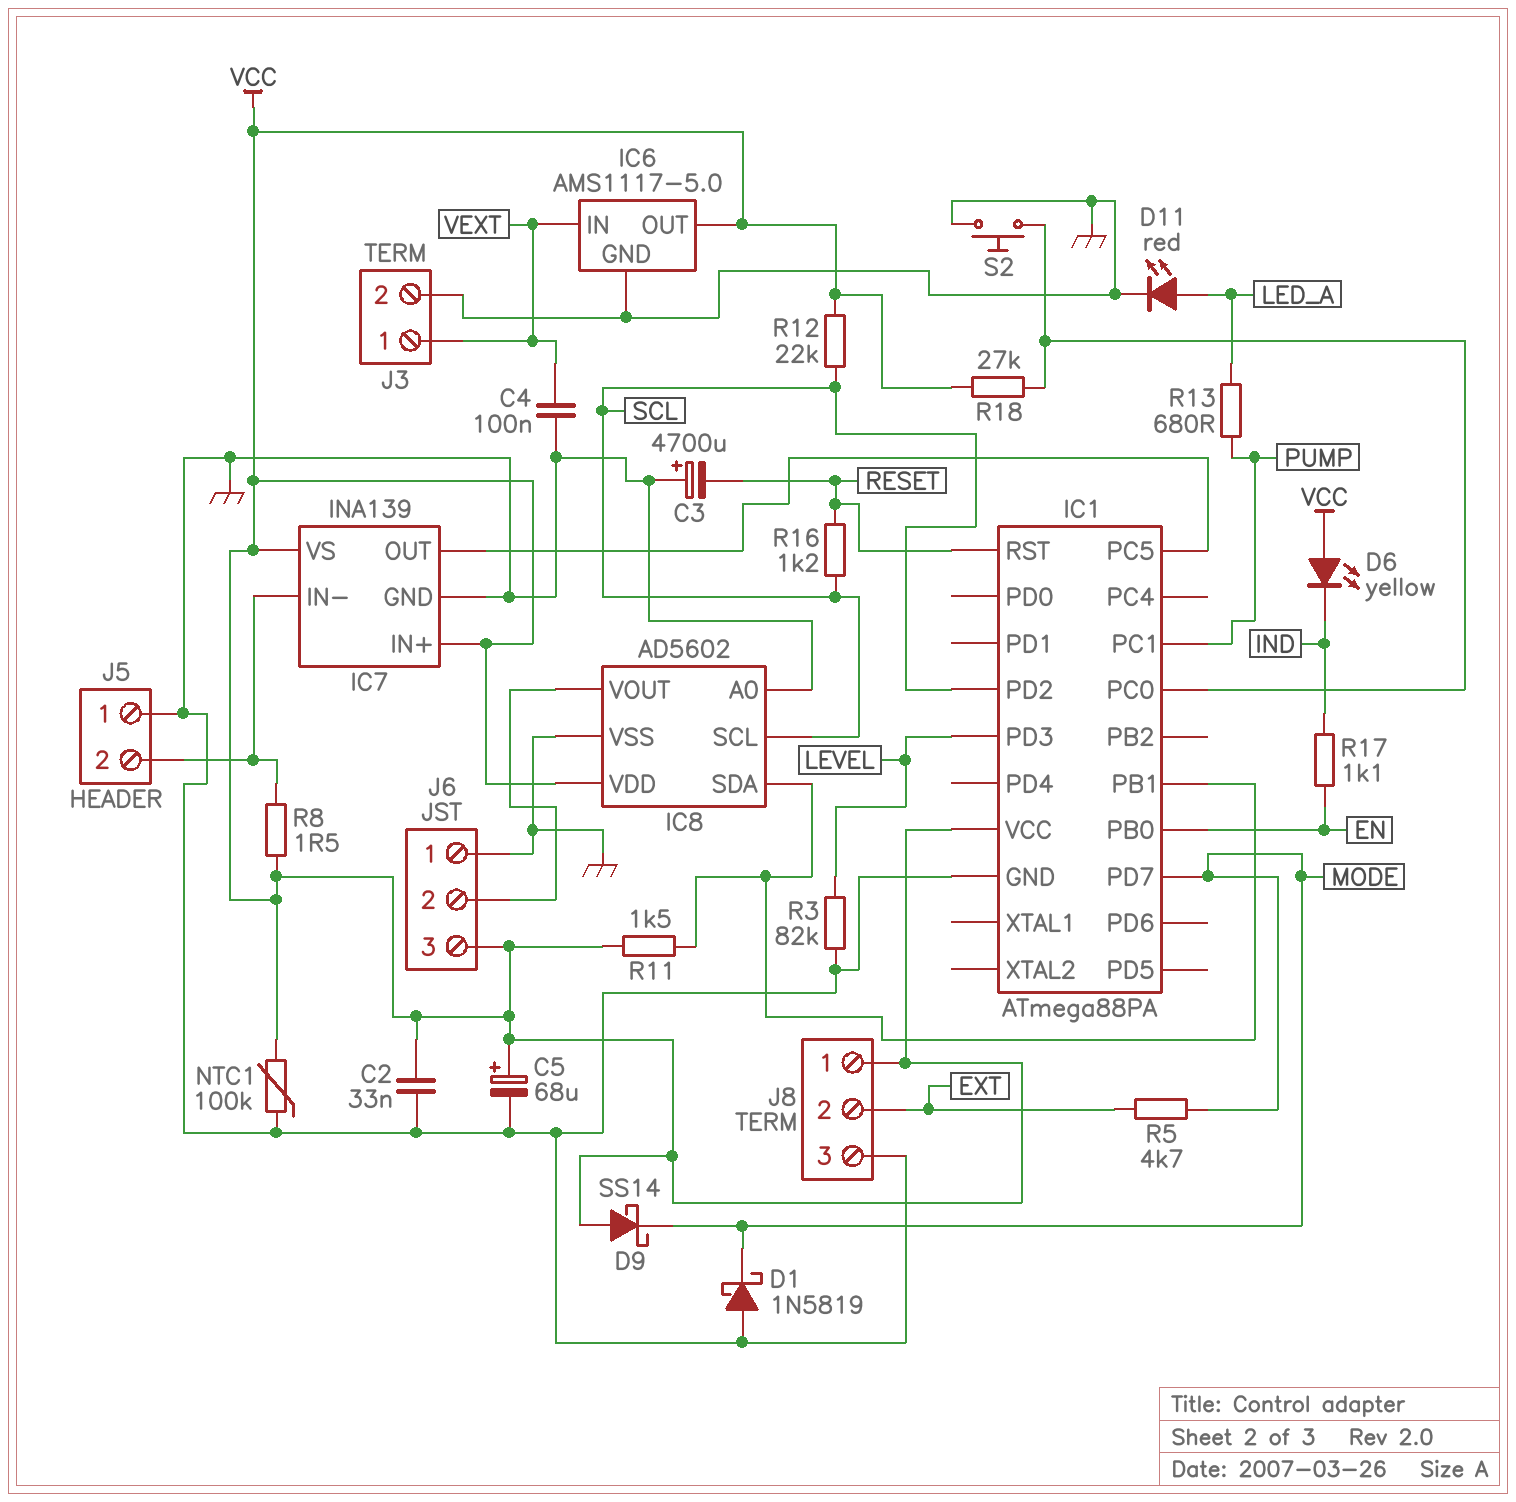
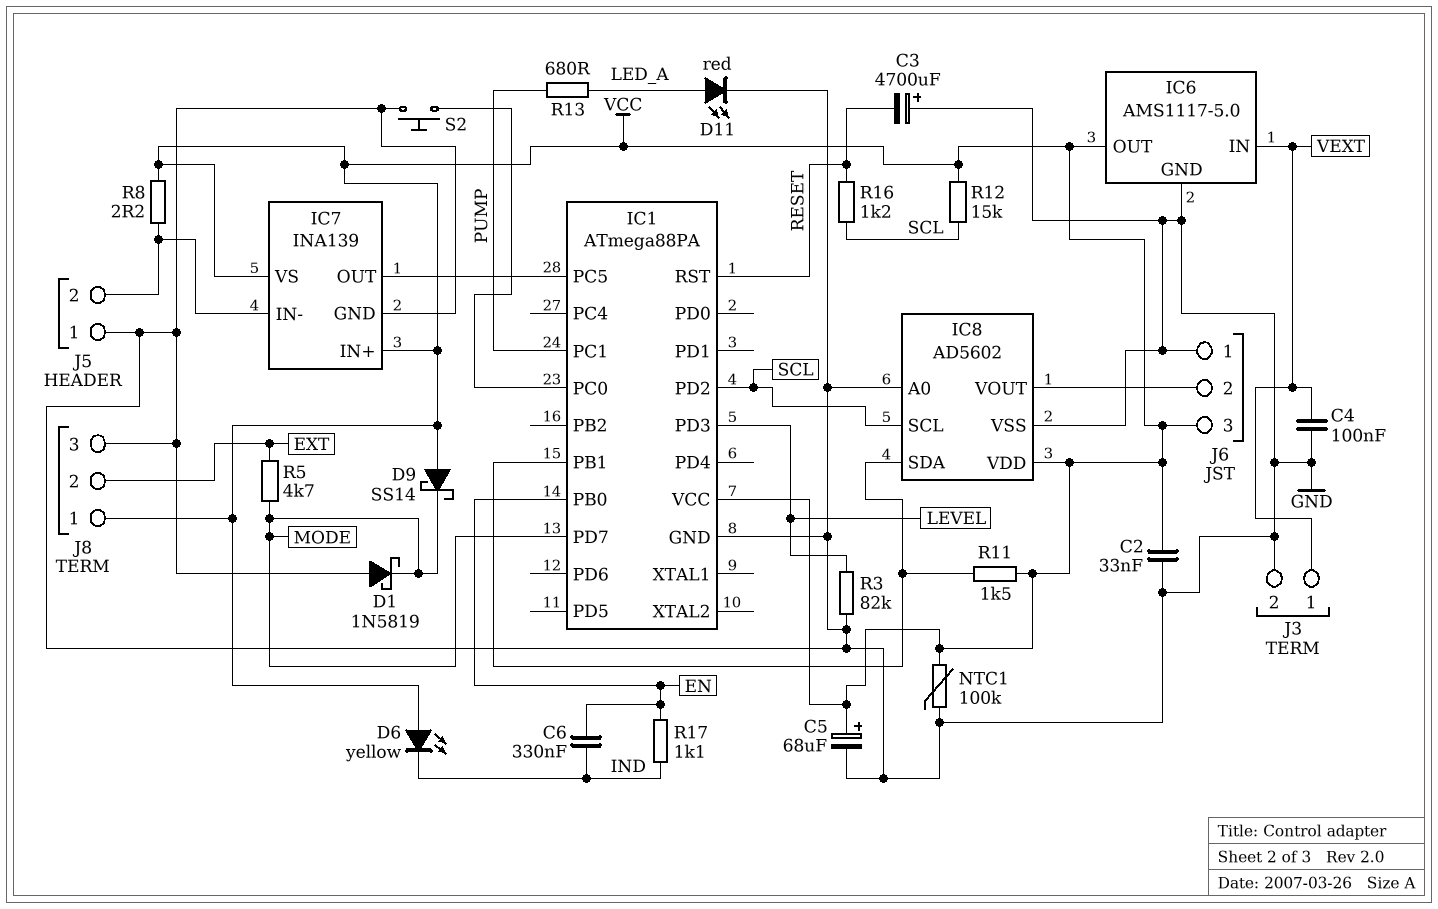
C6: none -> 330nF (EN, IND)
R8: 1.5 (IC7/IN-, VCC) -> 2.2 (IC7/IN-, VCC)
R12: 22k (SCL, VCC) -> 15k (SCL, VCC)
R18: 27k (IC1/PC0, VCC) -> none

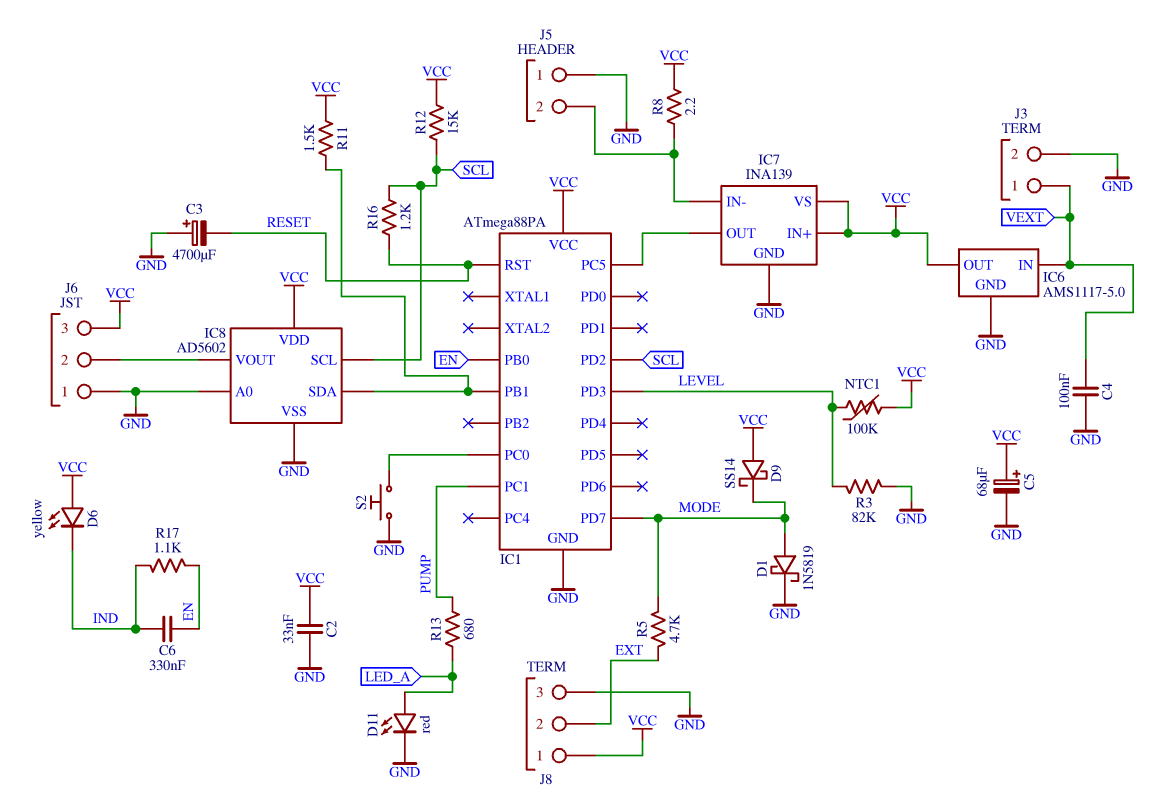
D1: schottky 1N5819 (A GND, K MODE) -> schottky 1N5819 (A MODE, K GND)
NTC1: 100k (GND, VCC) -> 100k (LEVEL, VCC)

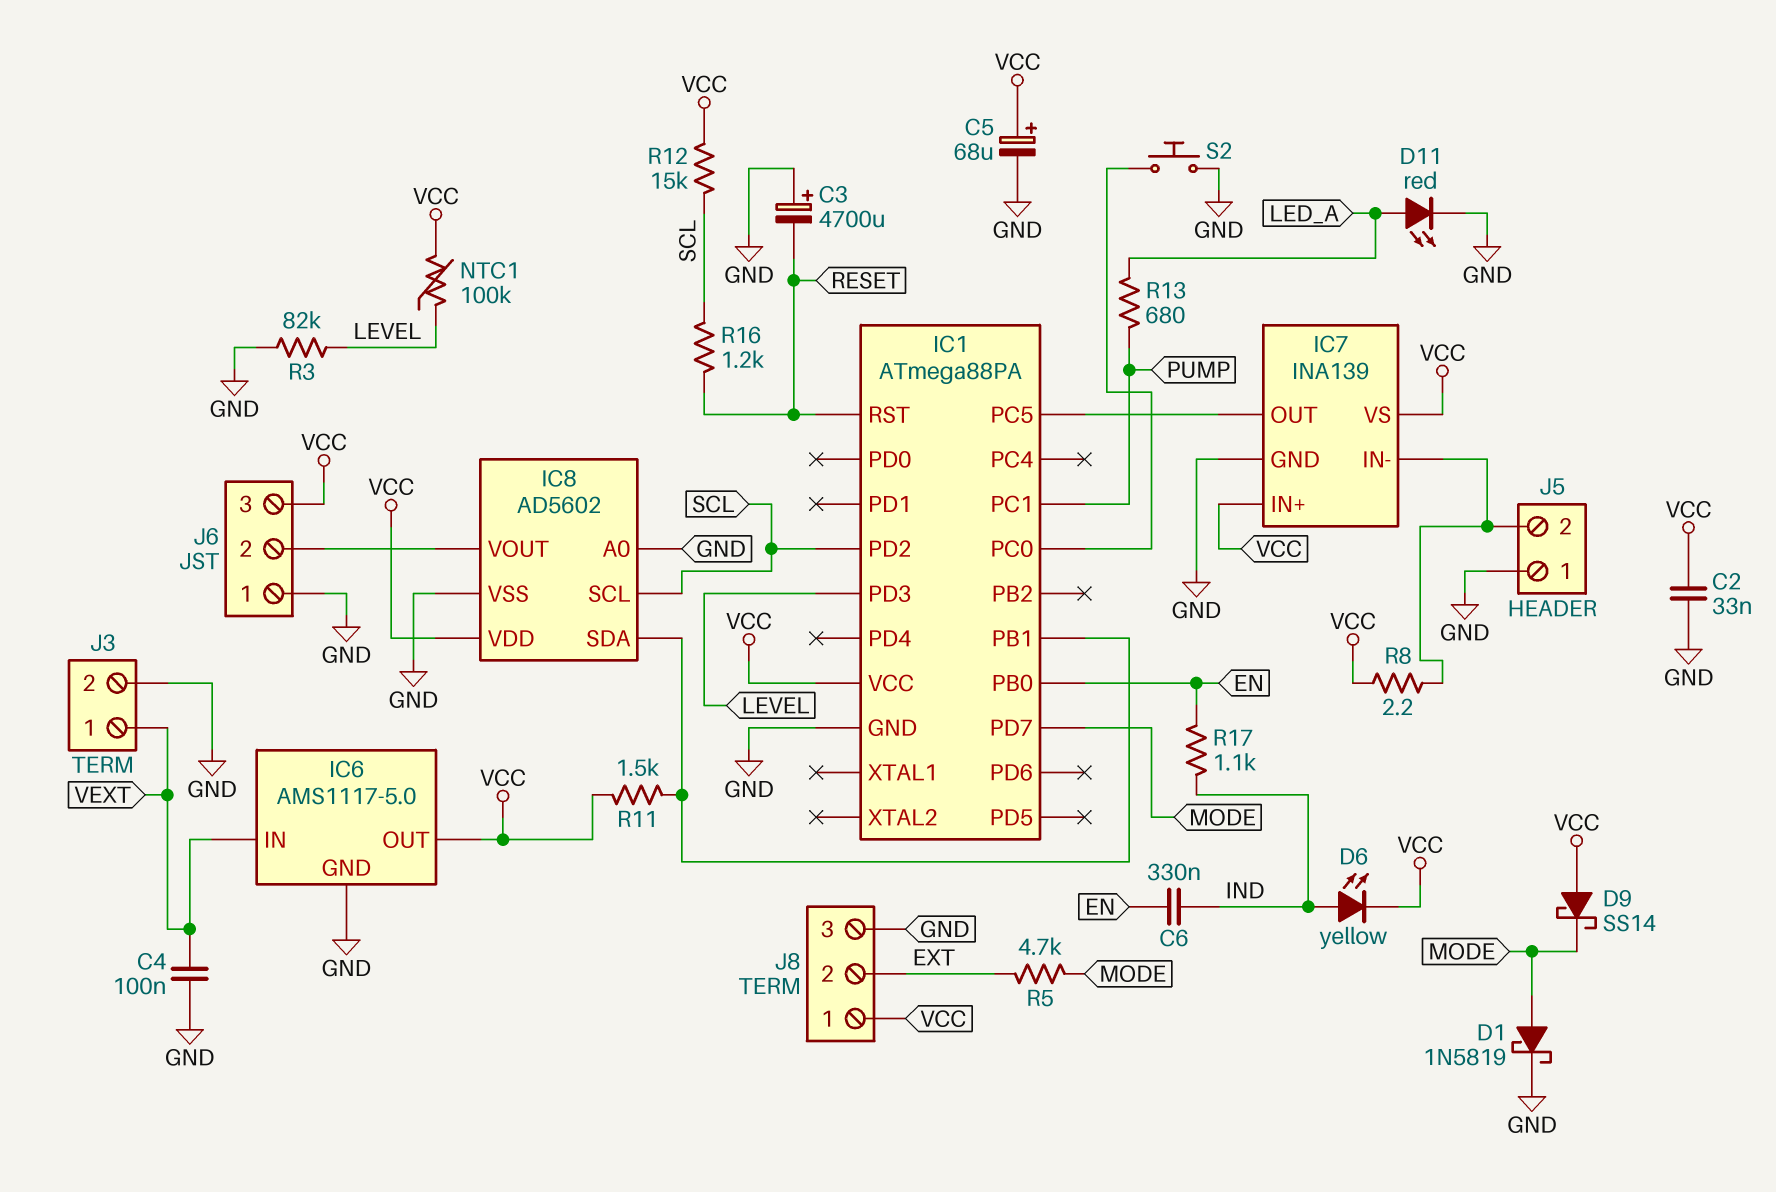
D6: LED yellow (A VCC, K IND) -> LED yellow (A IND, K VCC)

